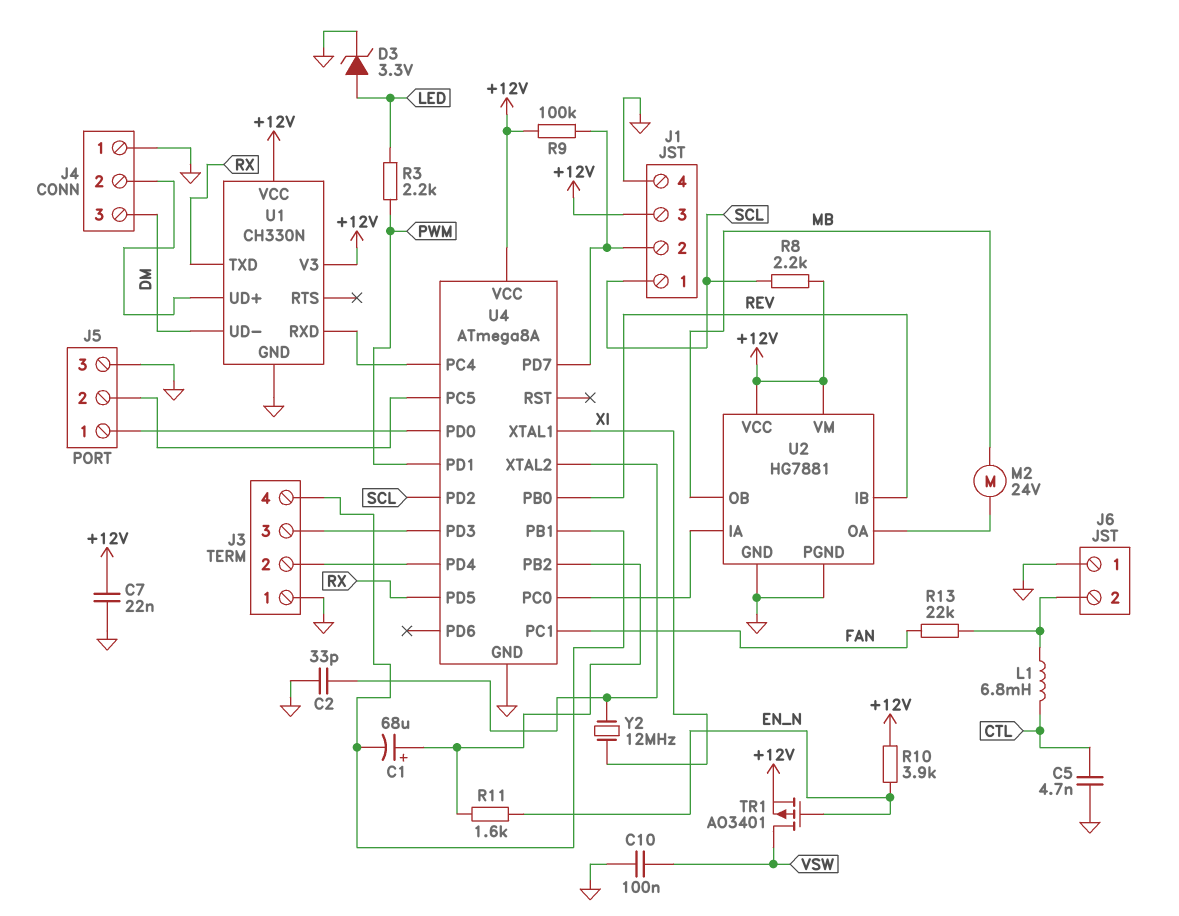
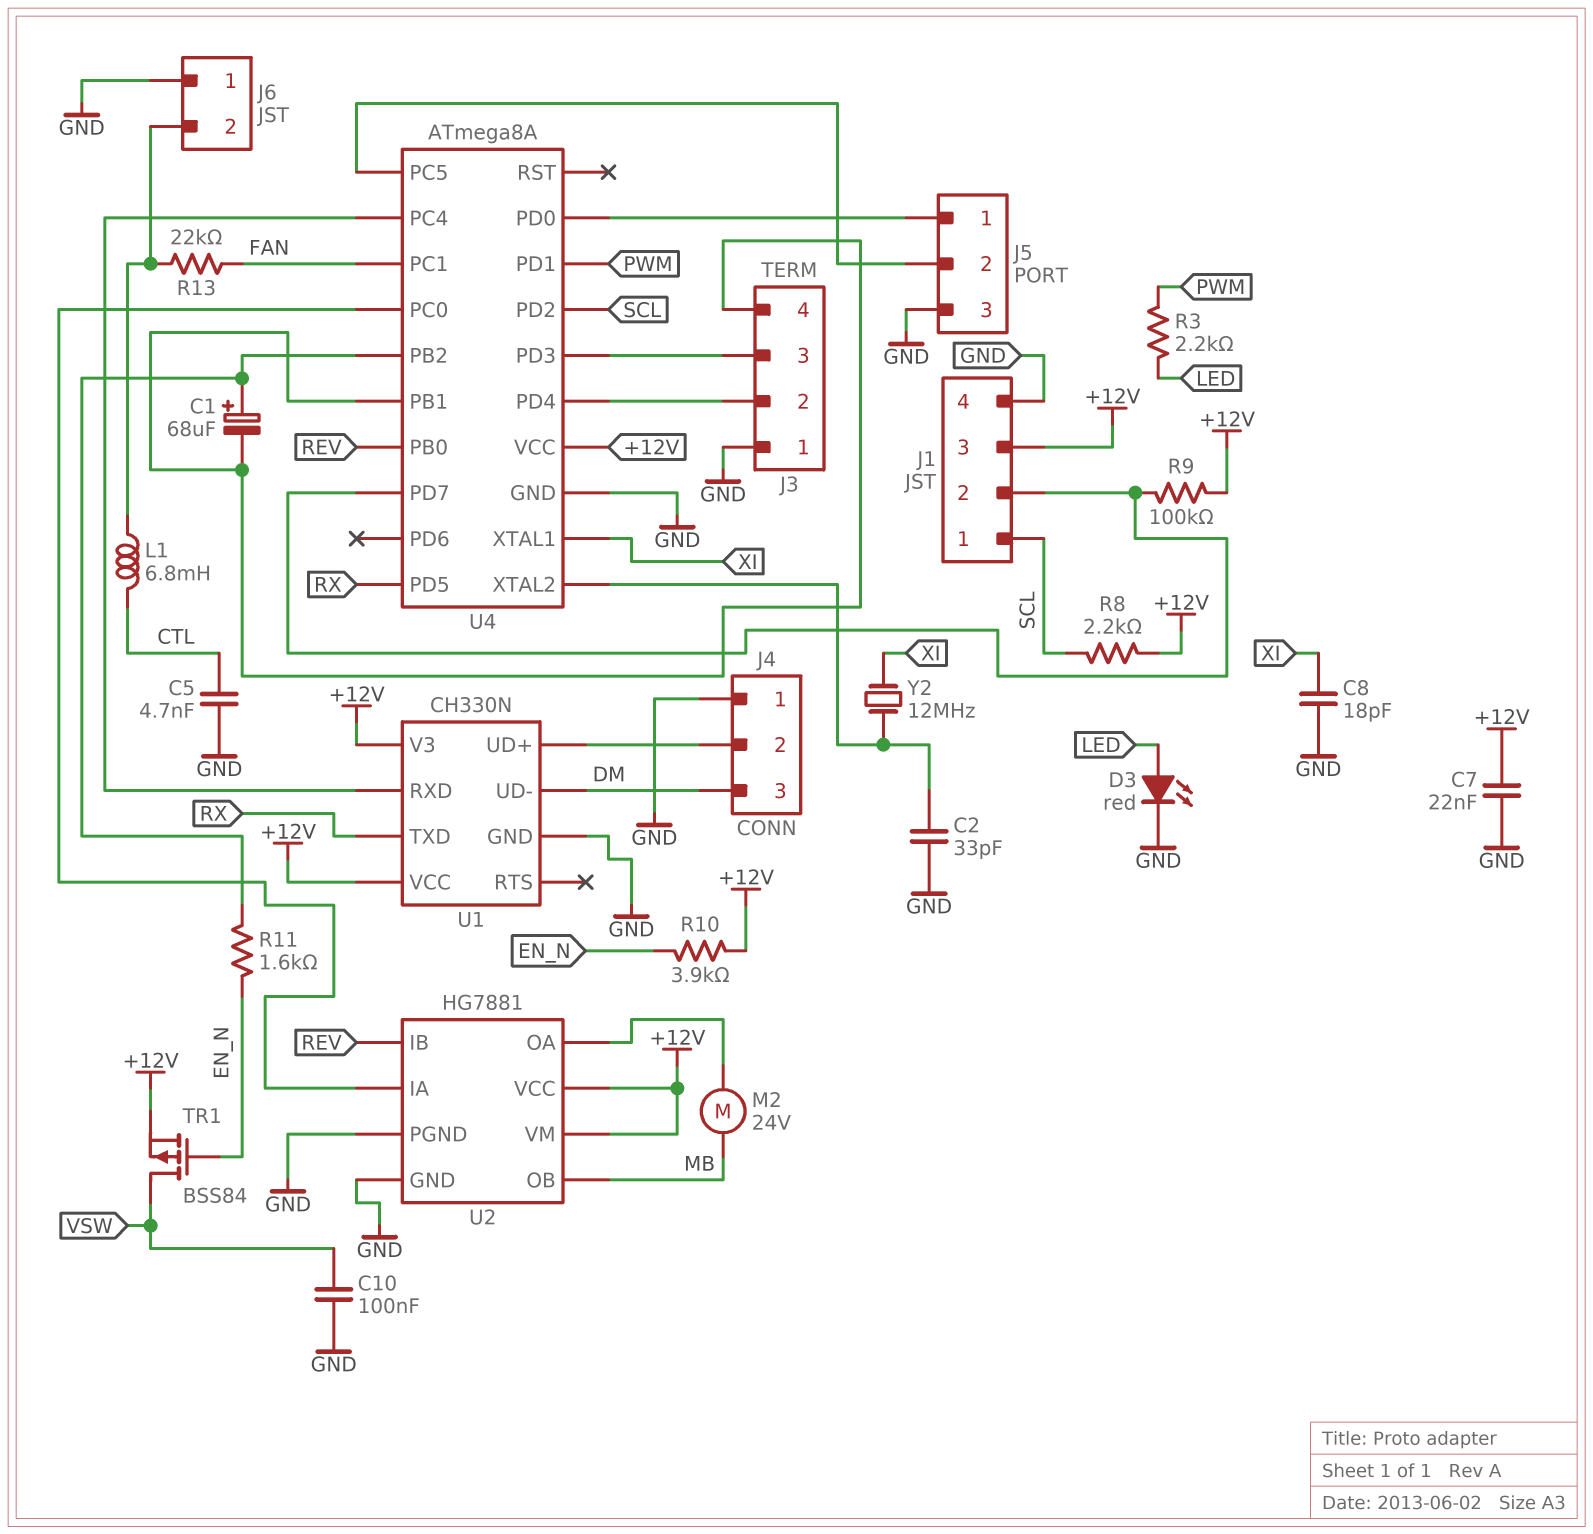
C8: none -> 18pF (GND, XI)
D3: zener 3.3V (A LED, K GND) -> LED red (A LED, K GND)
TR1: PMOS AO3401 (G EN_N, D VSW, S +12V) -> PMOS BSS84 (G EN_N, D VSW, S +12V)

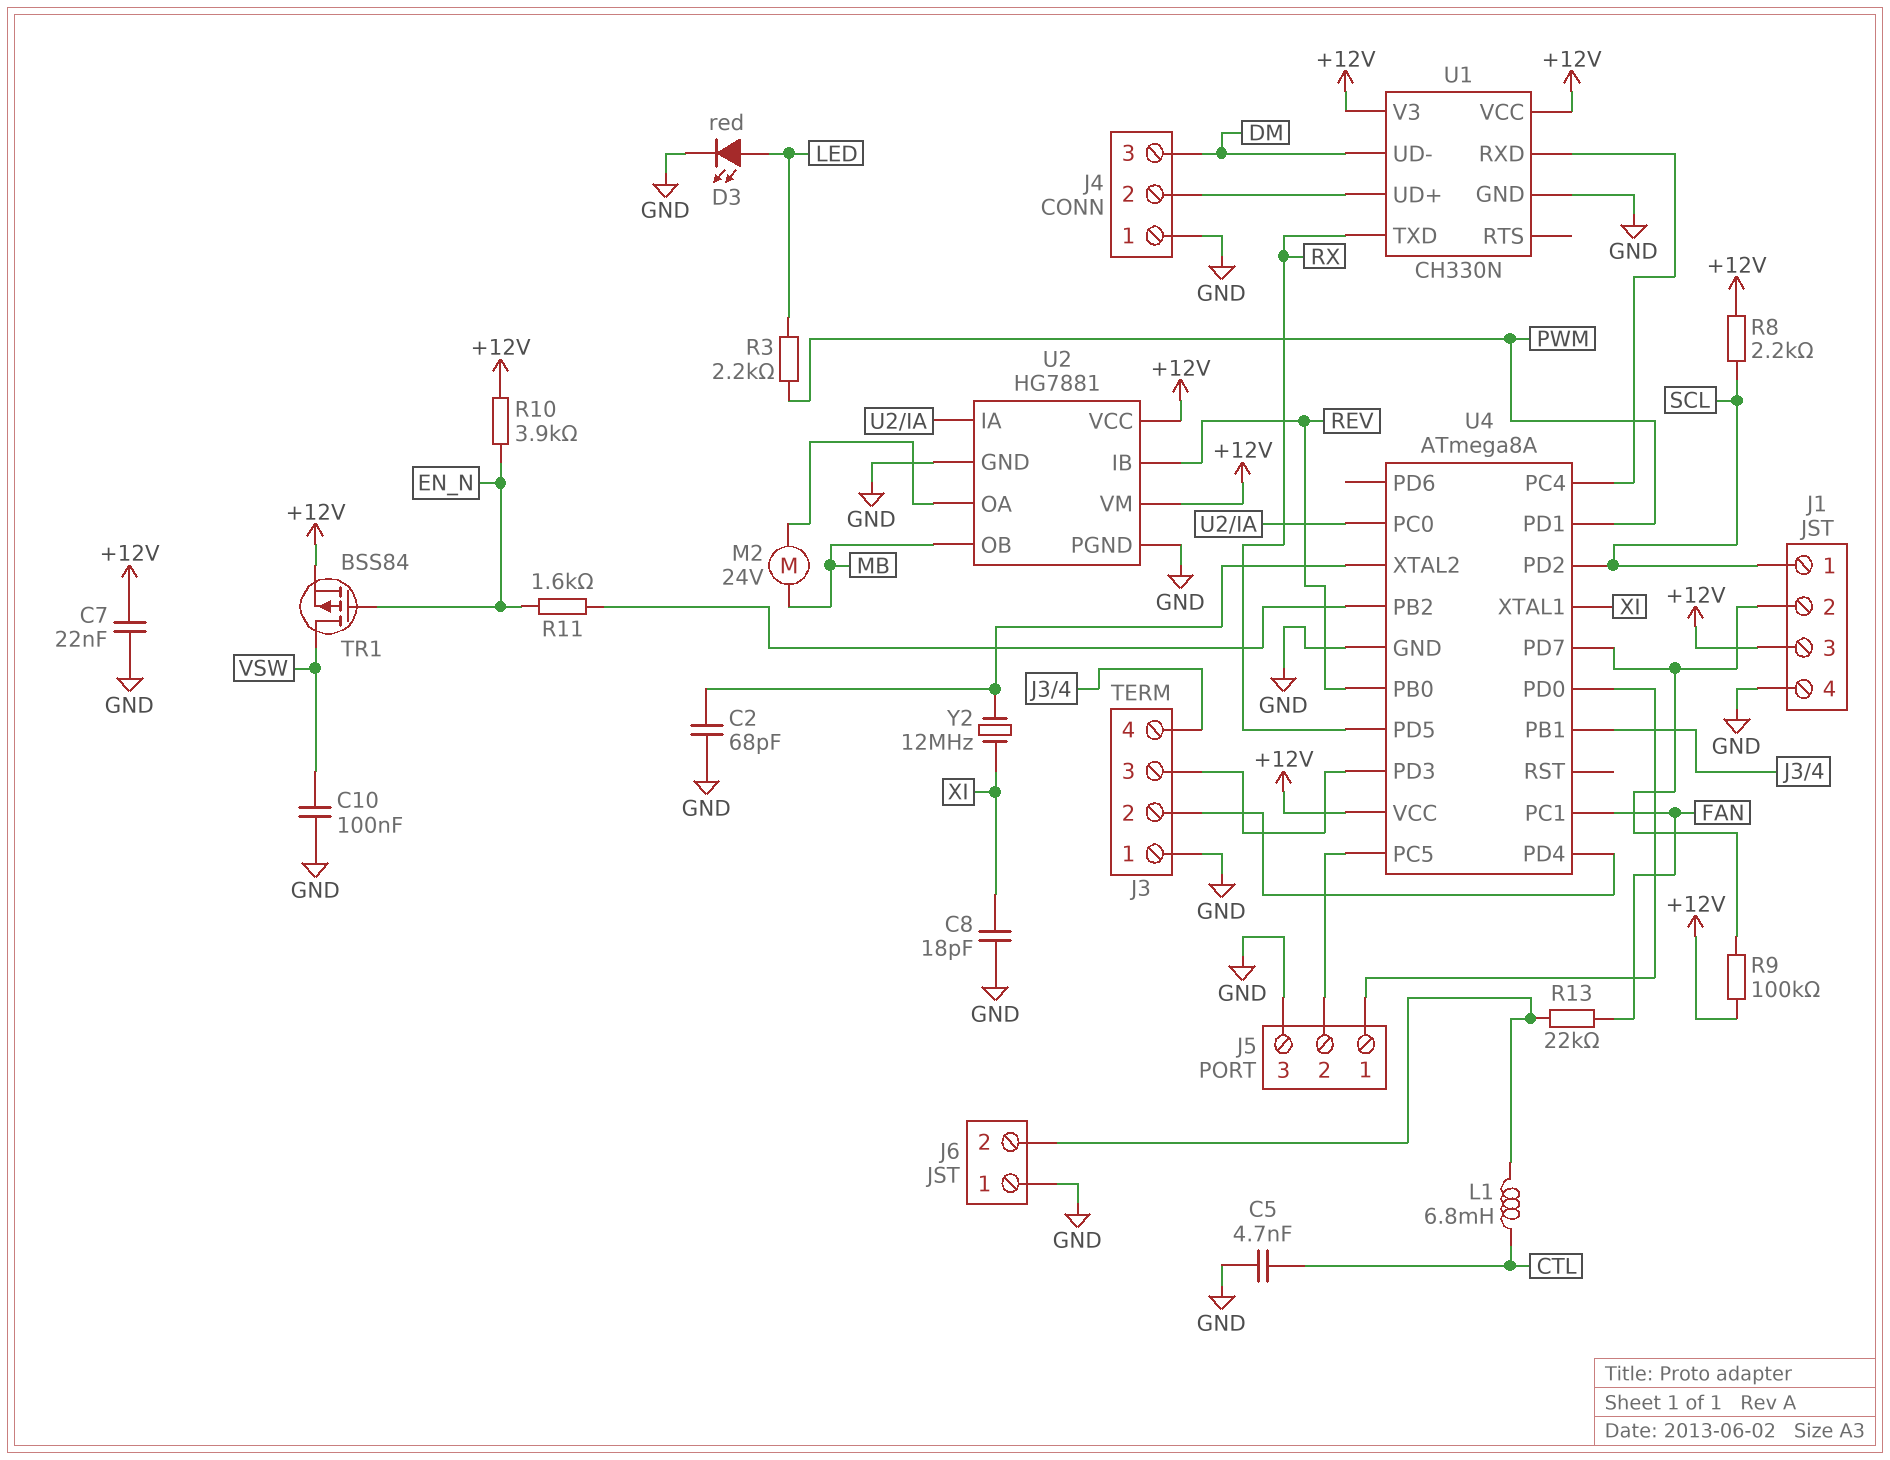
C1: 68uF (plus U4/PB2, minus J3/4) -> none
C2: 33pF (GND, U4/XTAL2) -> 68pF (GND, U4/XTAL2)

